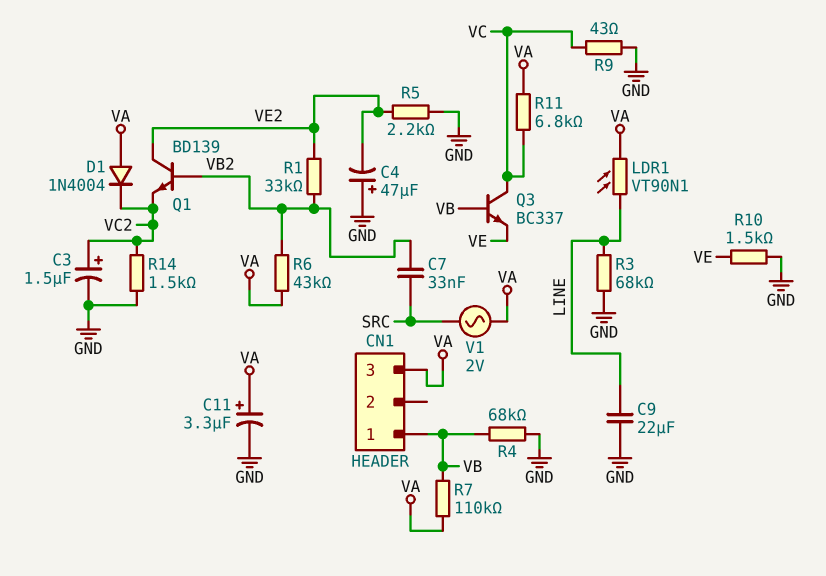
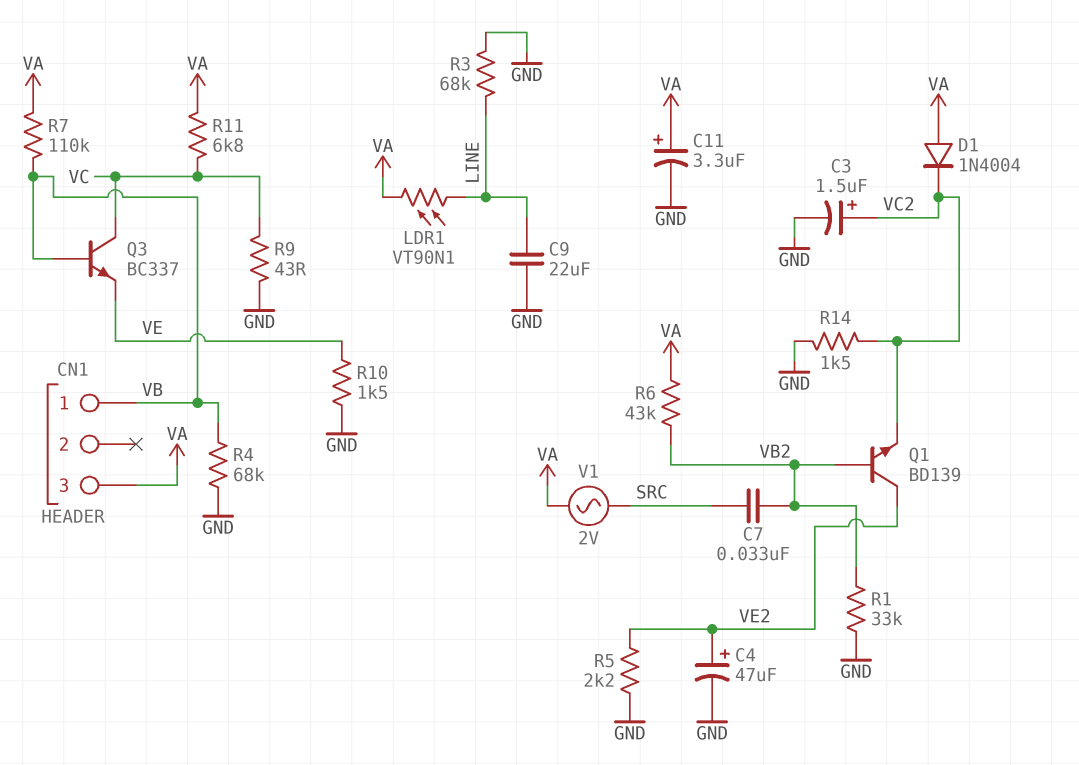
C4: 47uF (plus GND, minus VE2) -> 47uF (plus VE2, minus GND)
R1: 33k (VB2, VE2) -> 33k (GND, VB2)

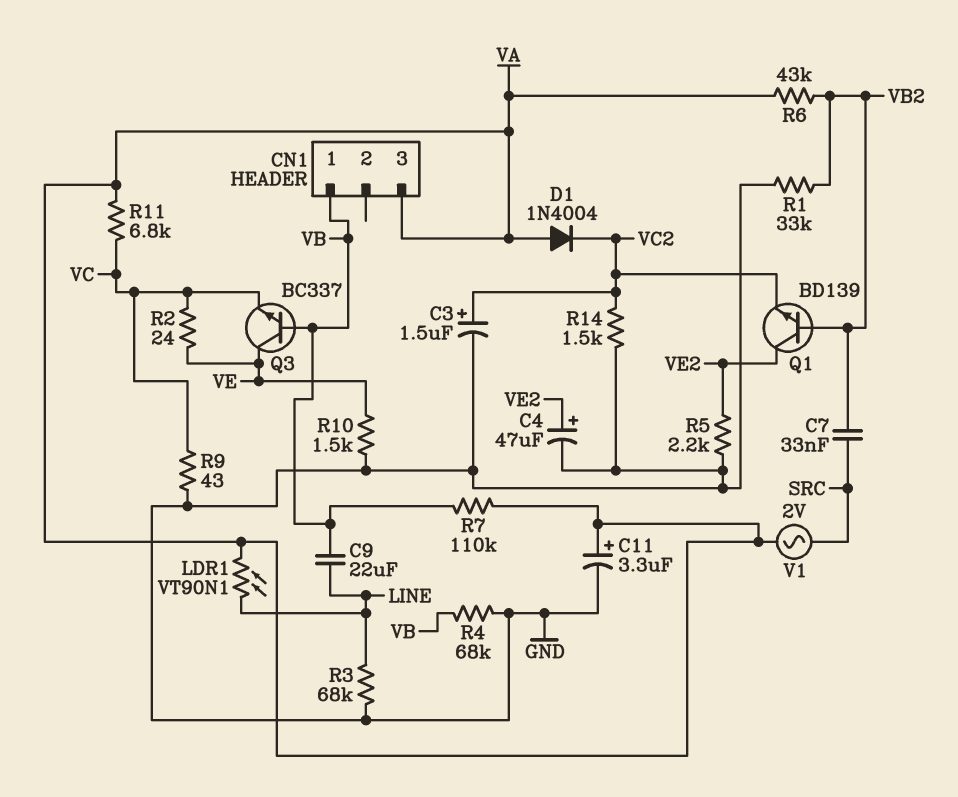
C9: 22uF (GND, LINE) -> 22uF (LINE, VB)
Q3: NPN BC337 (B VB, C VC, E VE) -> NPN BC337 (B VB, C VE, E VC)
R2: none -> 24 (VC, VE)

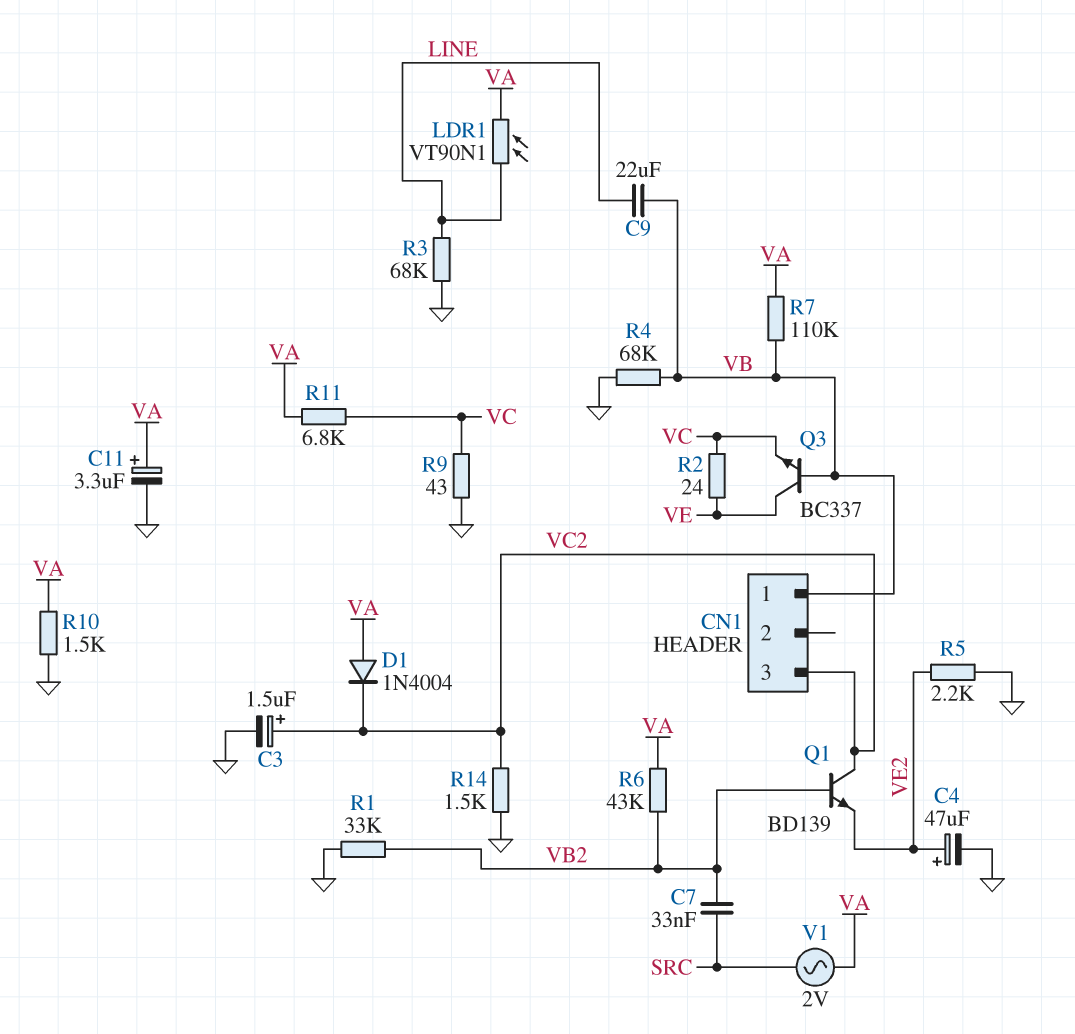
CN1 pin 3: VA -> VC2
Q1: NPN BD139 (B VB2, C VE2, E VC2) -> NPN BD139 (B VB2, C VC2, E VE2)
R10: 1.5k (GND, VE) -> 1.5k (GND, VA)

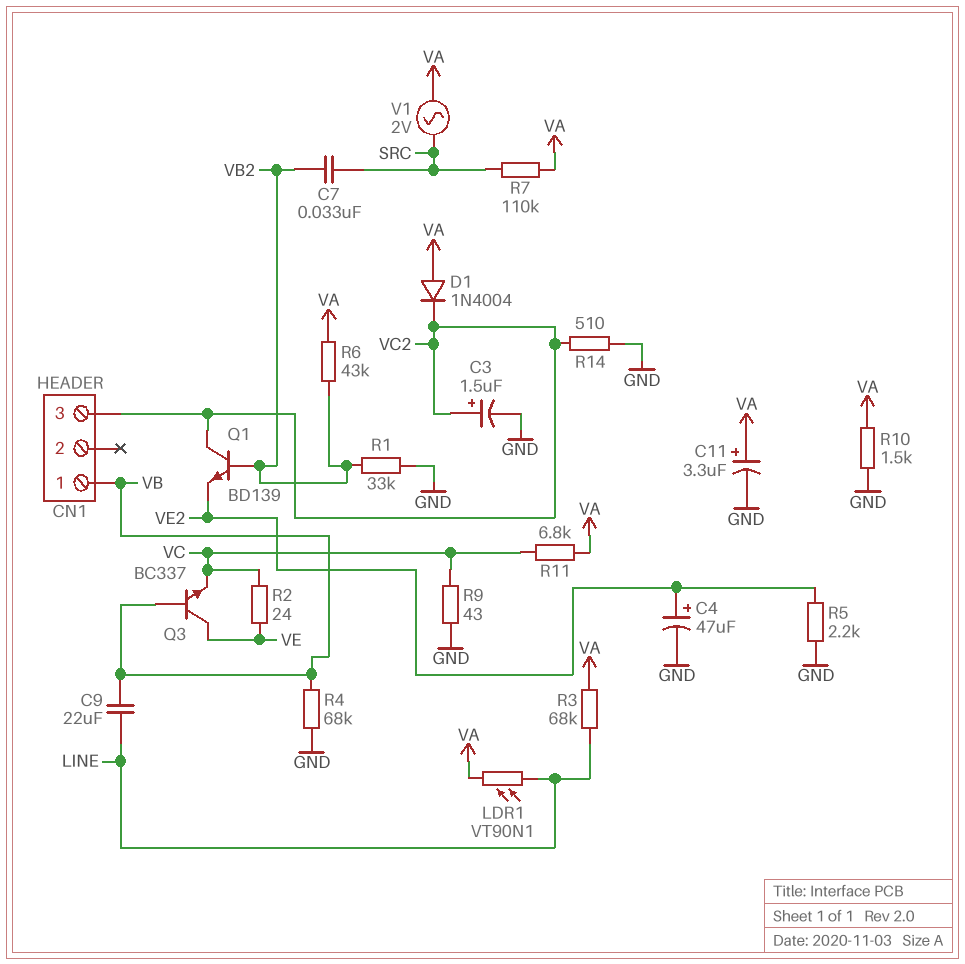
R3: 68k (GND, LINE) -> 68k (LINE, VA)
R7: 110k (VA, VB) -> 110k (SRC, VA)
R14: 1.5k (GND, VC2) -> 510 (GND, VC2)

